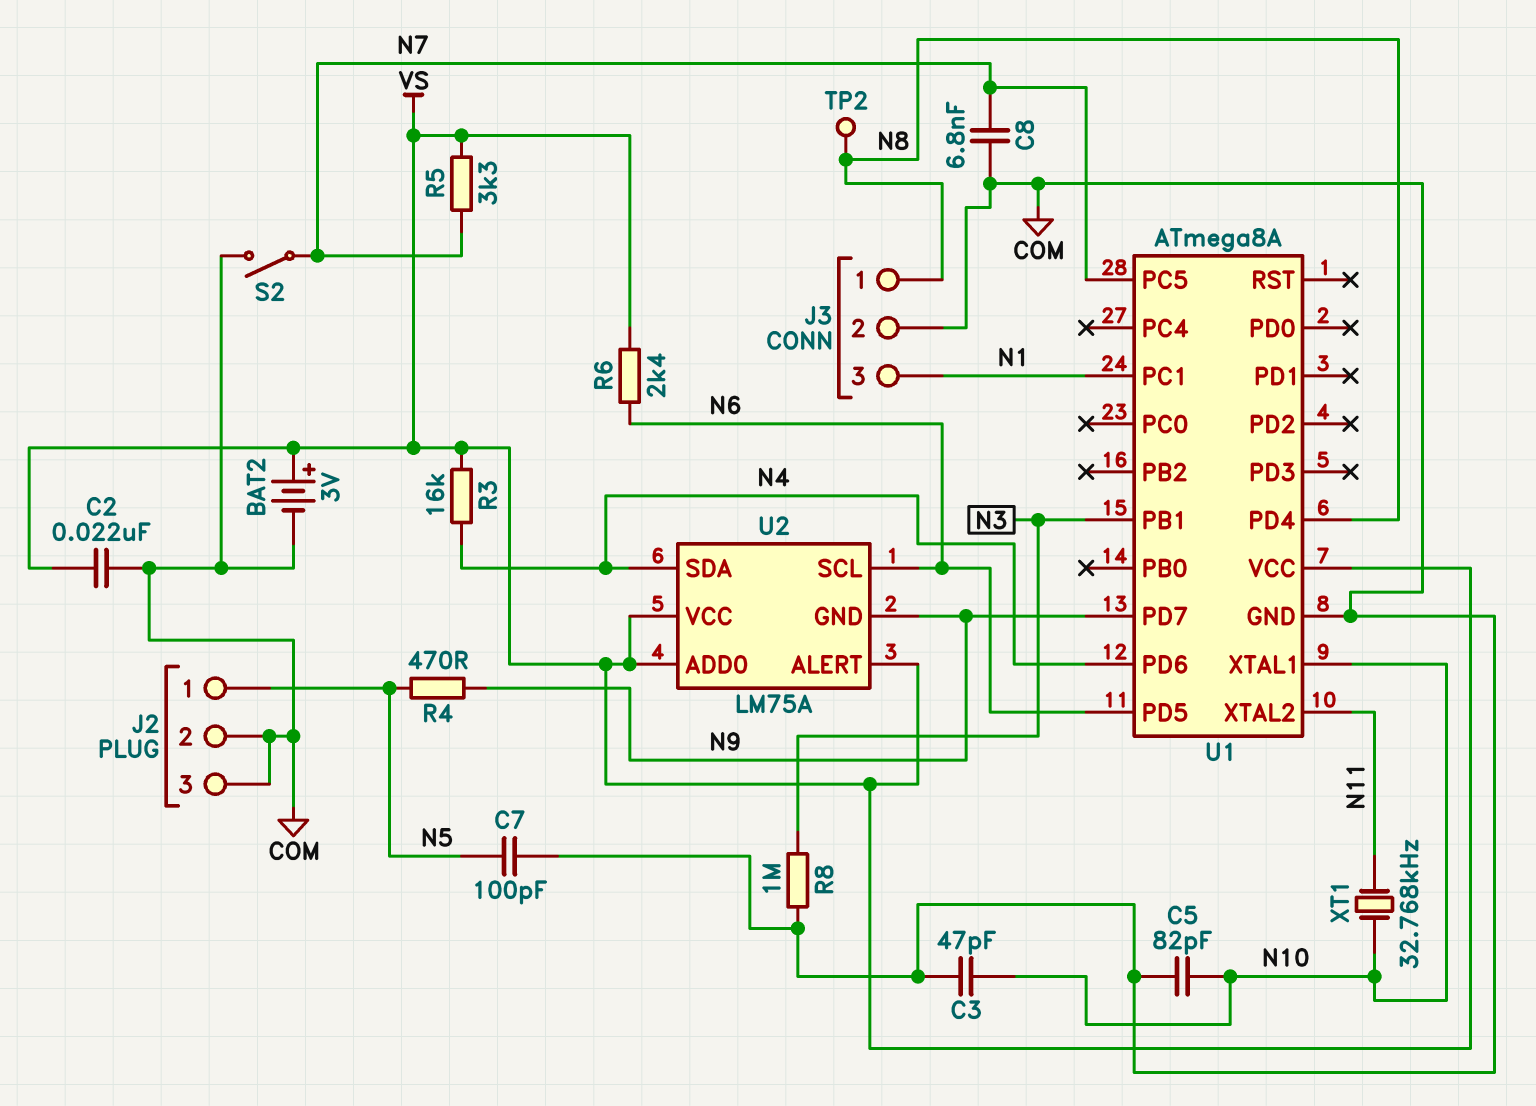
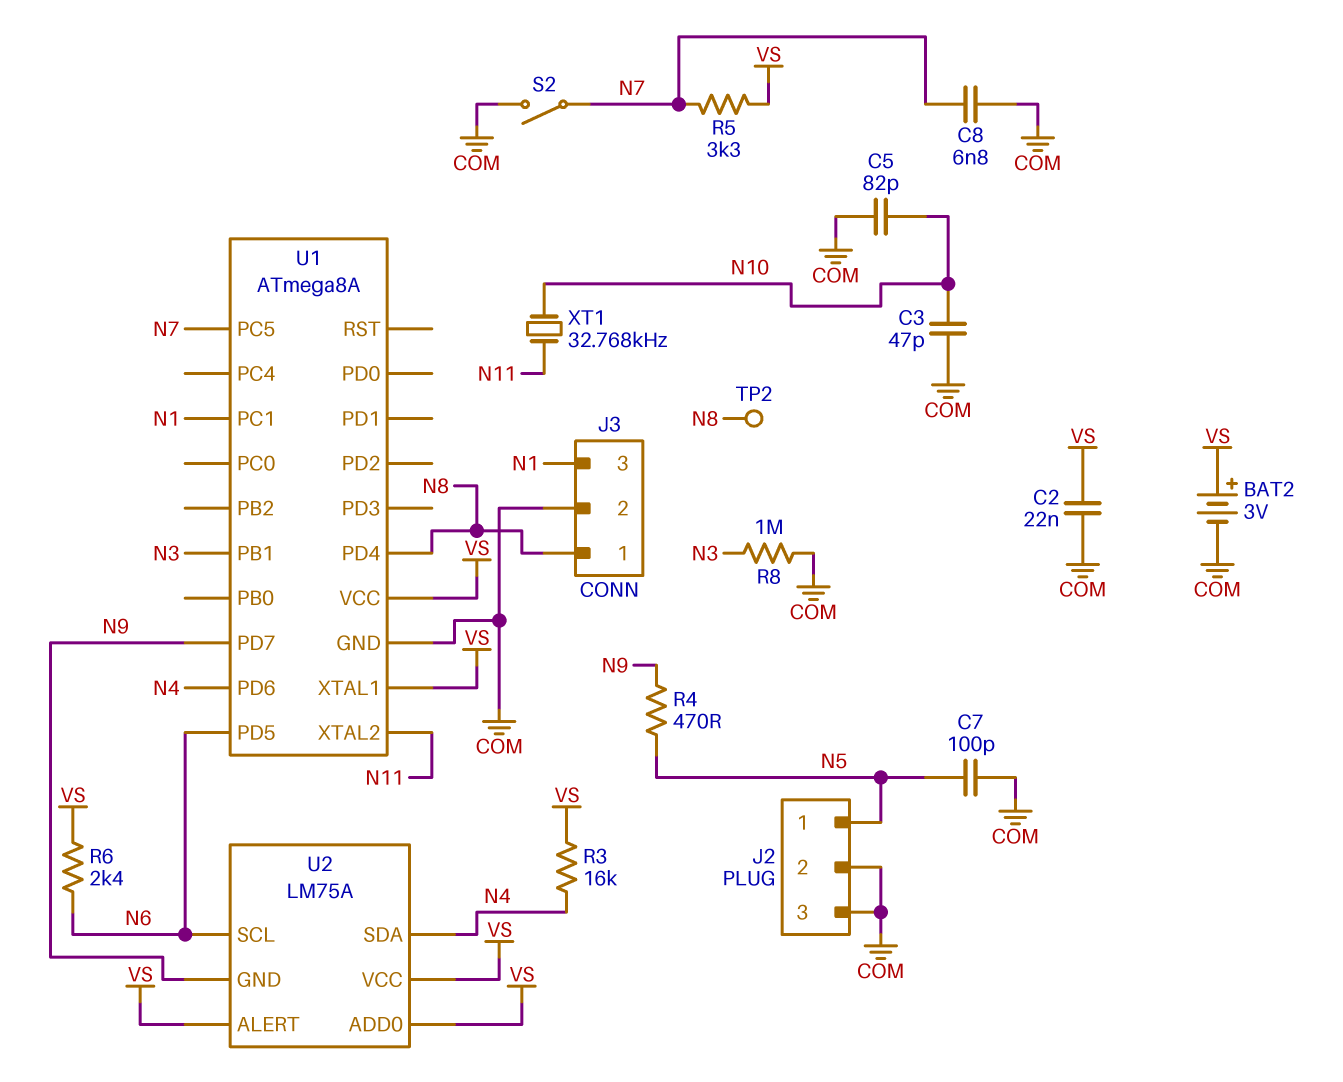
U1 pin XTAL1: N10 -> VS

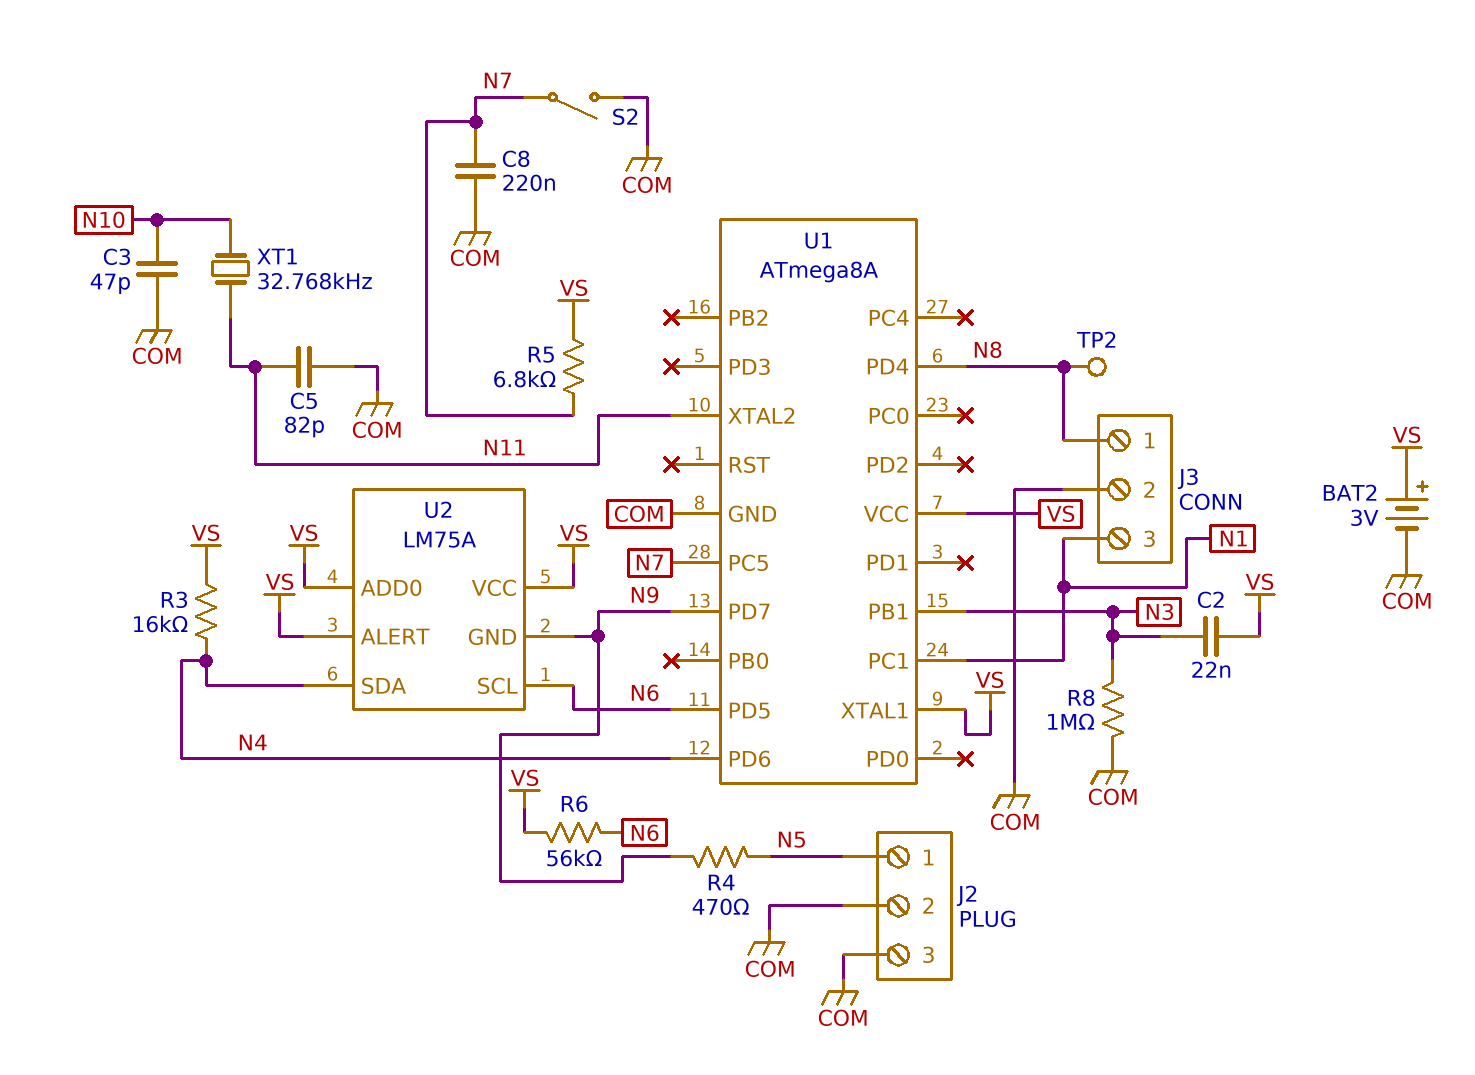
C2: 22nF (COM, VS) -> 22nF (N3, VS)
C5: 82pF (COM, N10) -> 82pF (COM, N11)
C7: 100pF (COM, N5) -> none
C8: 6.8nF (COM, N7) -> 220nF (COM, N7)
R5: 3.3k (N7, VS) -> 6.8k (N7, VS)
R6: 2.4k (N6, VS) -> 56k (N6, VS)

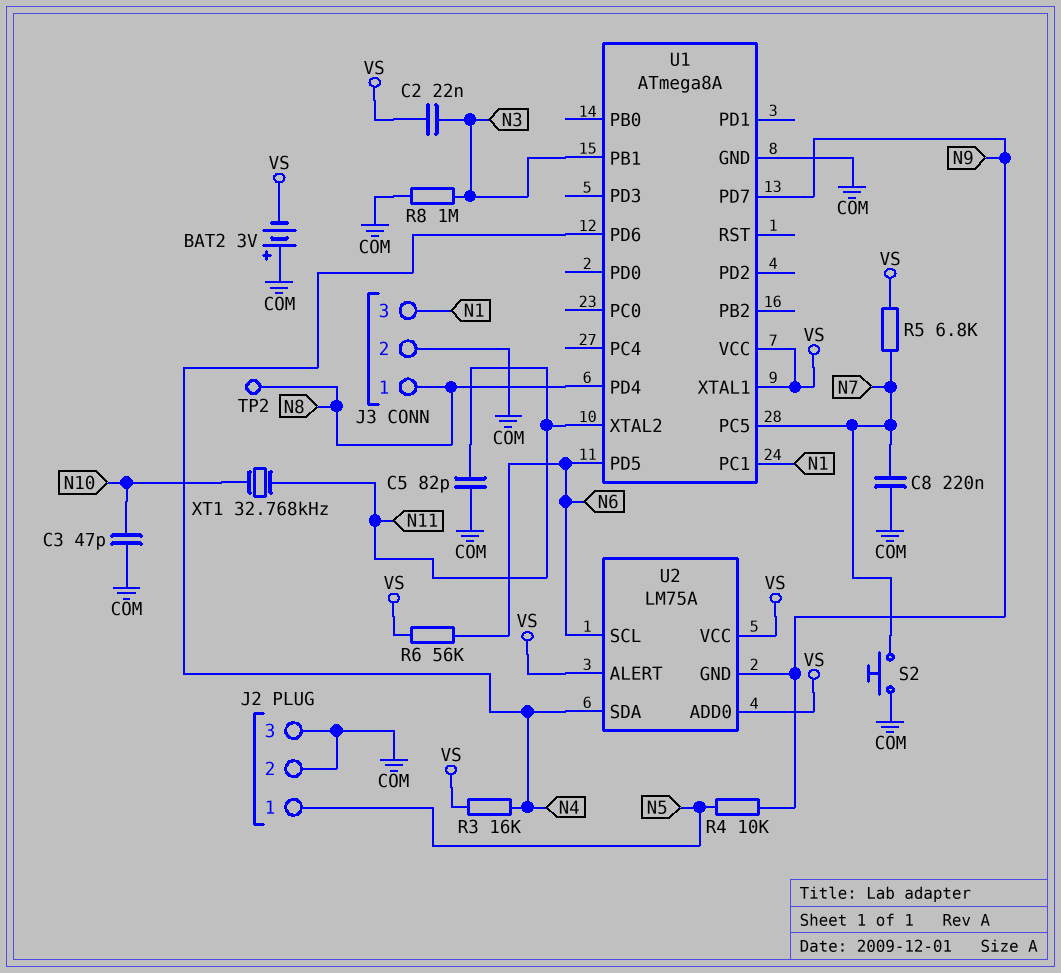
BAT2: 3V (plus VS, minus COM) -> 3V (plus COM, minus VS)
R4: 470 (N5, N9) -> 10k (N5, N9)
S2: switch (COM, N7) -> button (COM, N7)

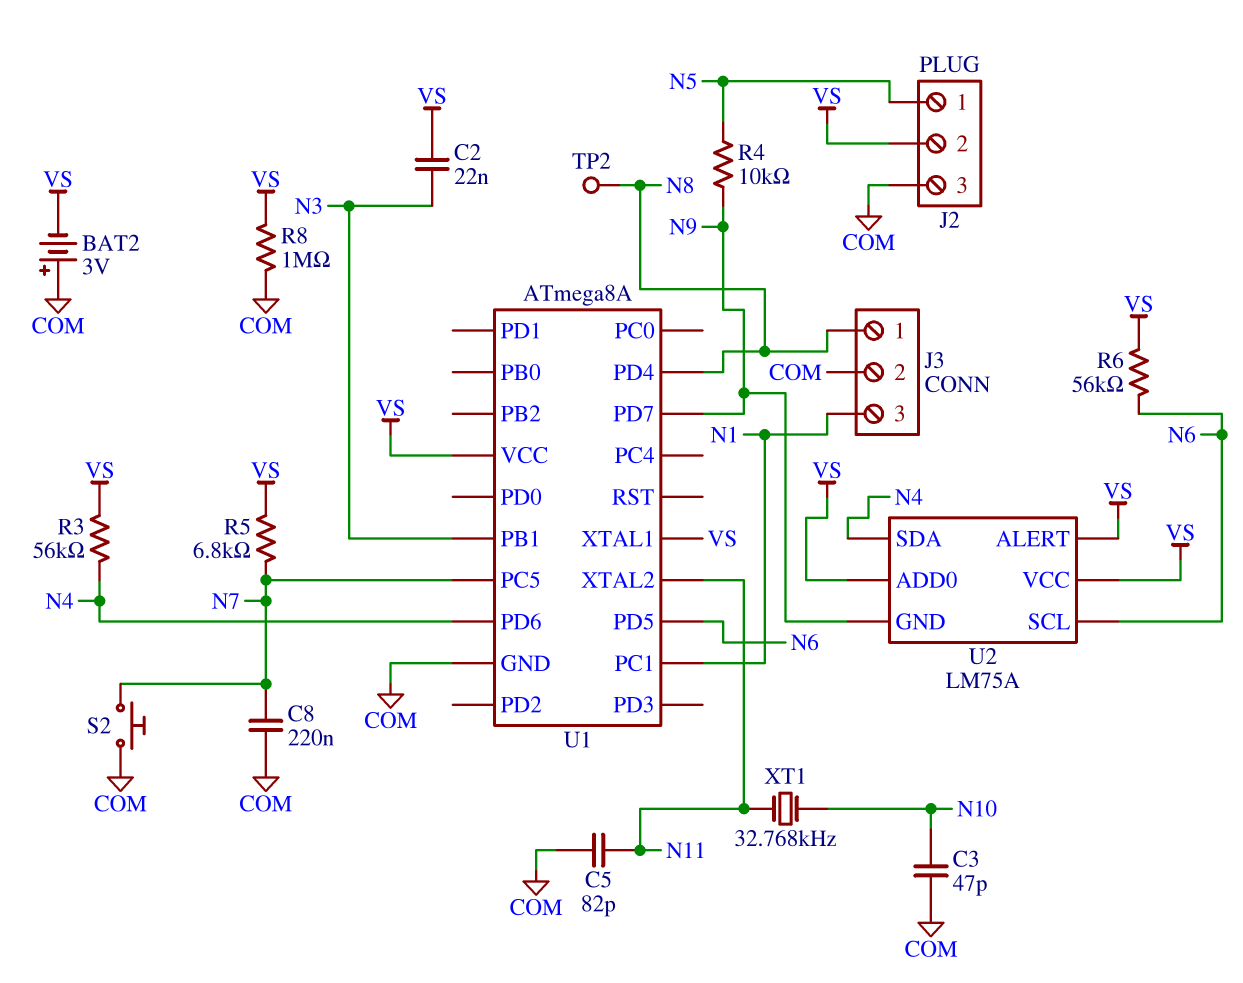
J2 pin 2: COM -> VS
R3: 16k (N4, VS) -> 56k (N4, VS)
R8: 1M (COM, N3) -> 1M (COM, VS)

